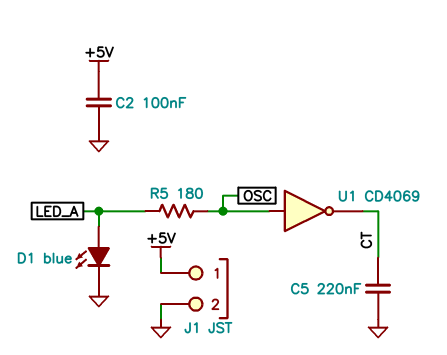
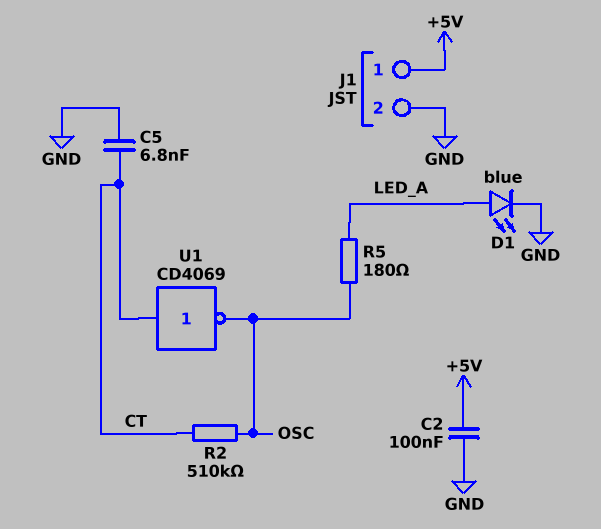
C5: 220nF (CT, GND) -> 6.8nF (CT, GND)
R2: none -> 510k (CT, OSC)
U1: NOT CD4069 (in OSC, out CT) -> NOT CD4069 (in CT, out OSC)

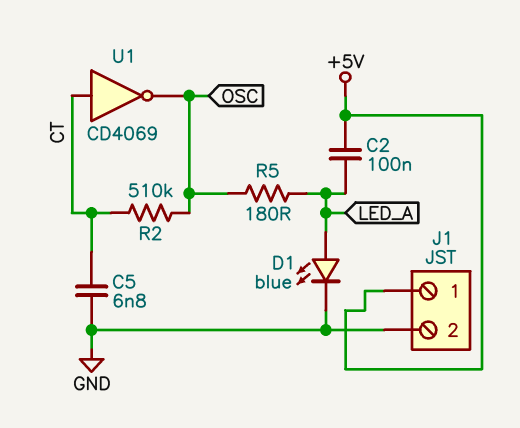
C2: 100nF (+5V, GND) -> 100nF (+5V, LED_A)

